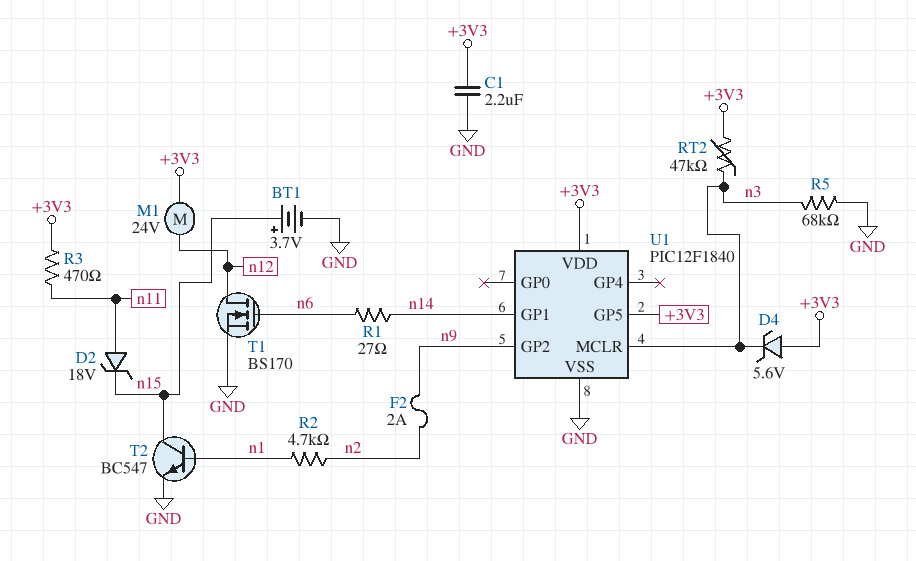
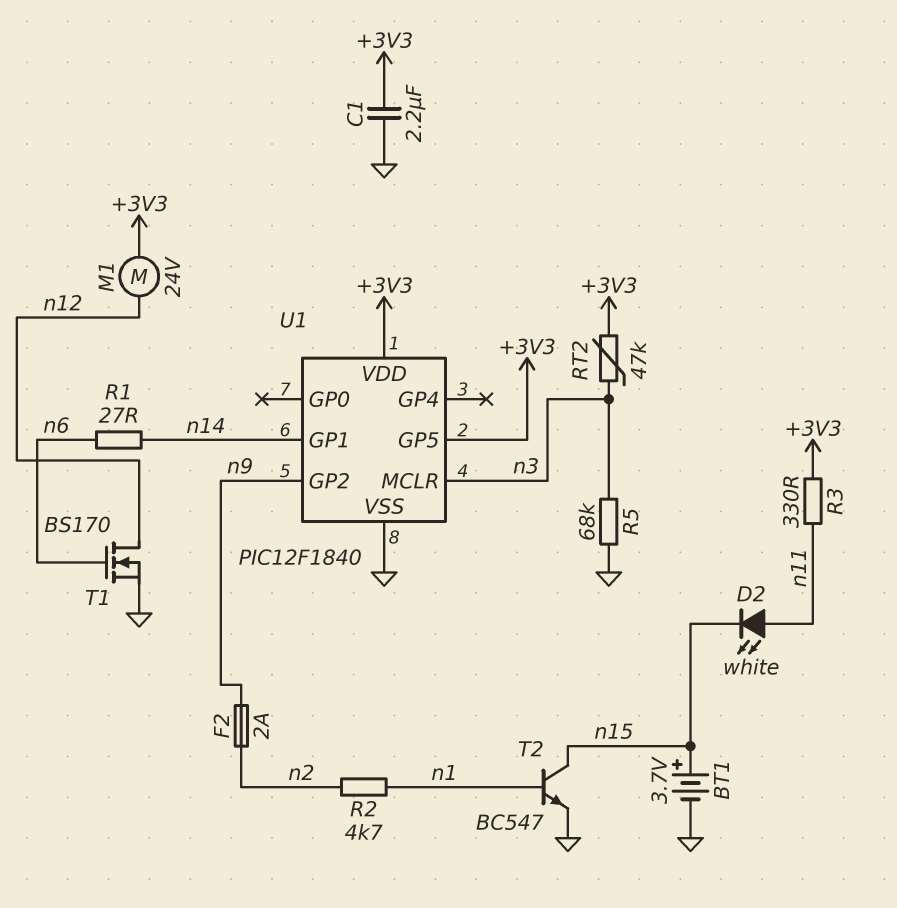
D2: zener 18V (A n11, K n15) -> LED white (A n11, K n15)
D4: zener 5.6V (A +3V3, K n3) -> none
R3: 470 (+3V3, n11) -> 330 (+3V3, n11)

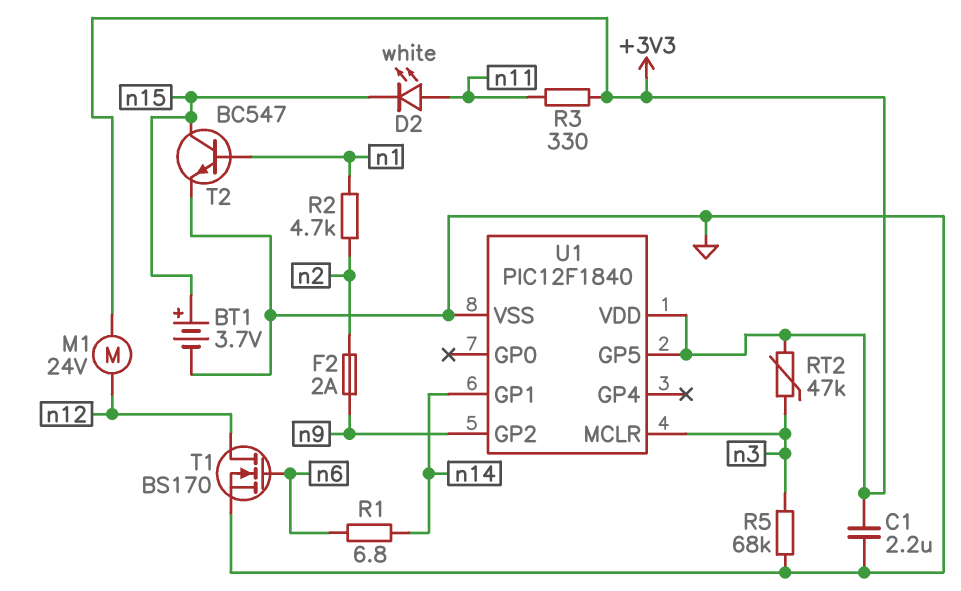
R1: 27 (n6, n14) -> 6.8 (n6, n14)

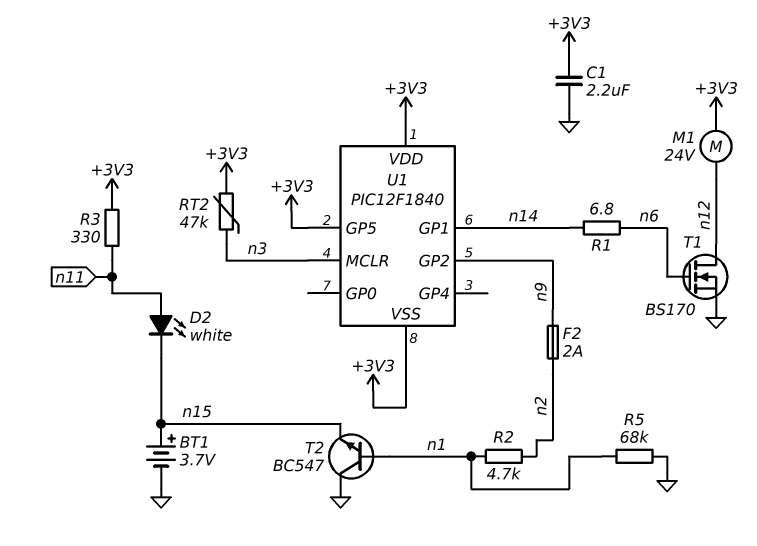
R5: 68k (GND, n3) -> 68k (GND, n1)
T2: NPN BC547 (B n1, C n15, E GND) -> NPN BC547 (B n1, C GND, E n15)
U1 pin VSS: GND -> +3V3

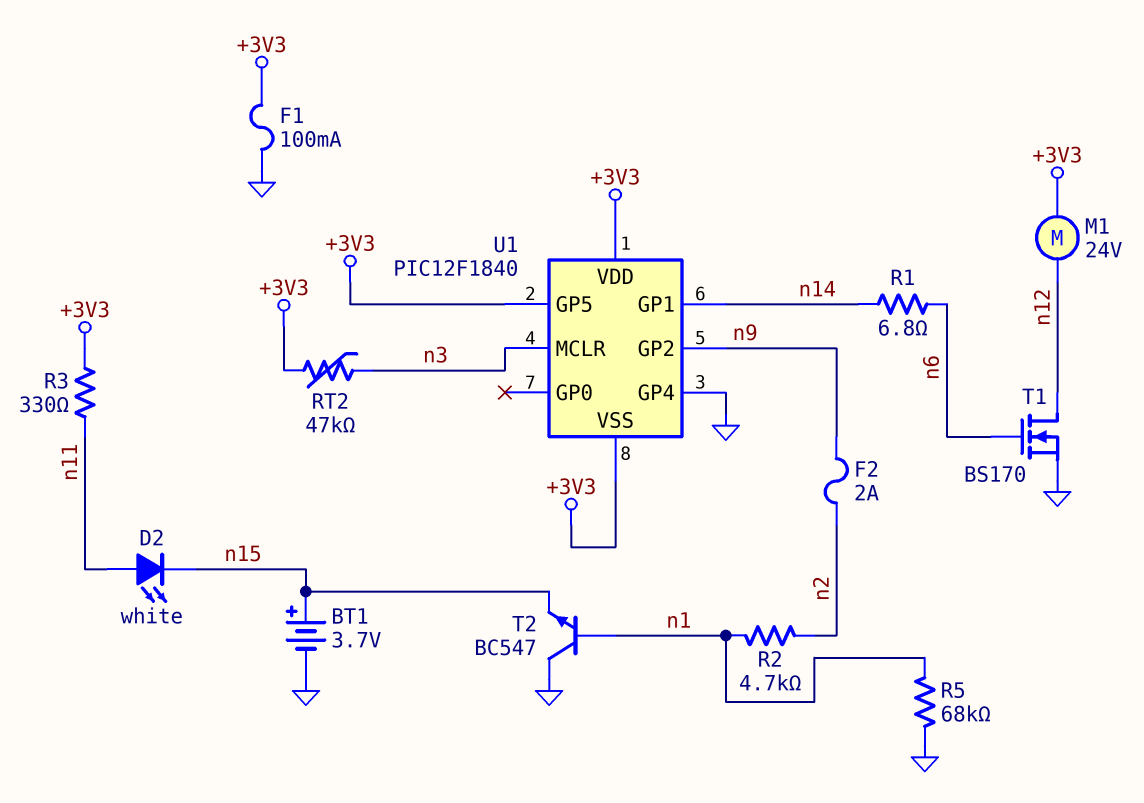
C1: 2.2uF (+3V3, GND) -> none
F1: none -> 100mA (+3V3, GND)
U1 pin GP4: none -> GND

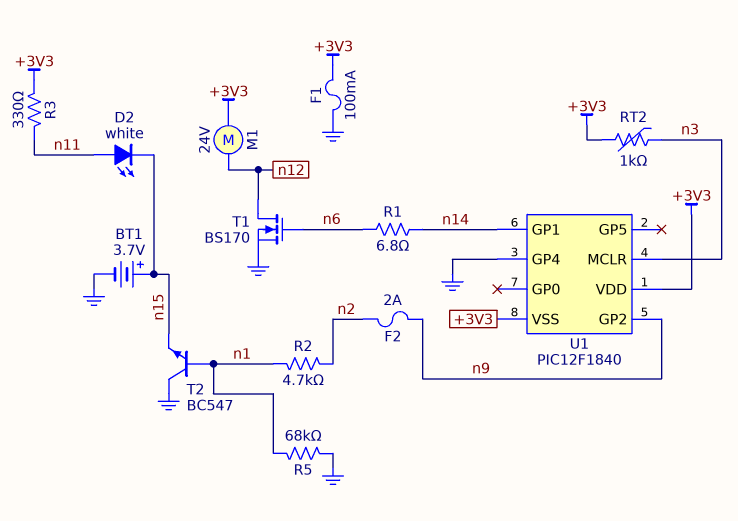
RT2: 47k (+3V3, n3) -> 1k (+3V3, n3)
U1 pin GP5: +3V3 -> none

